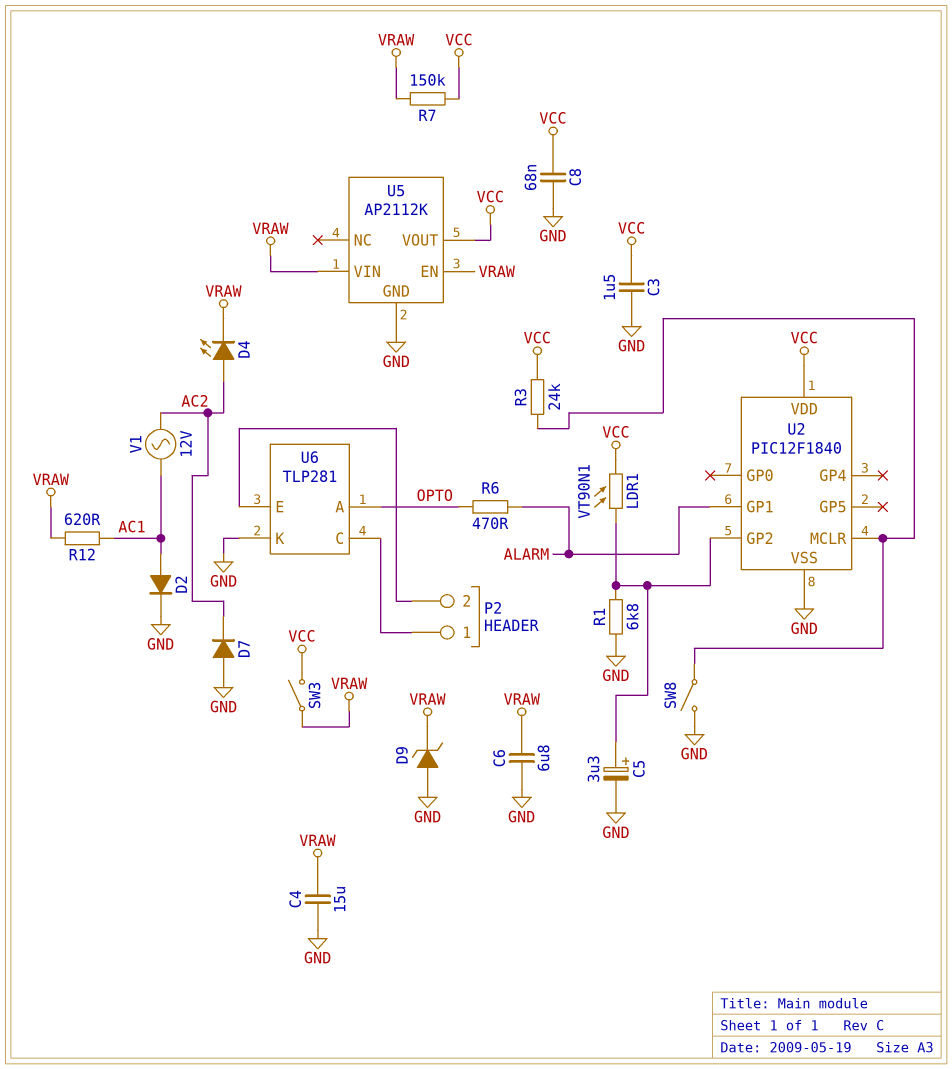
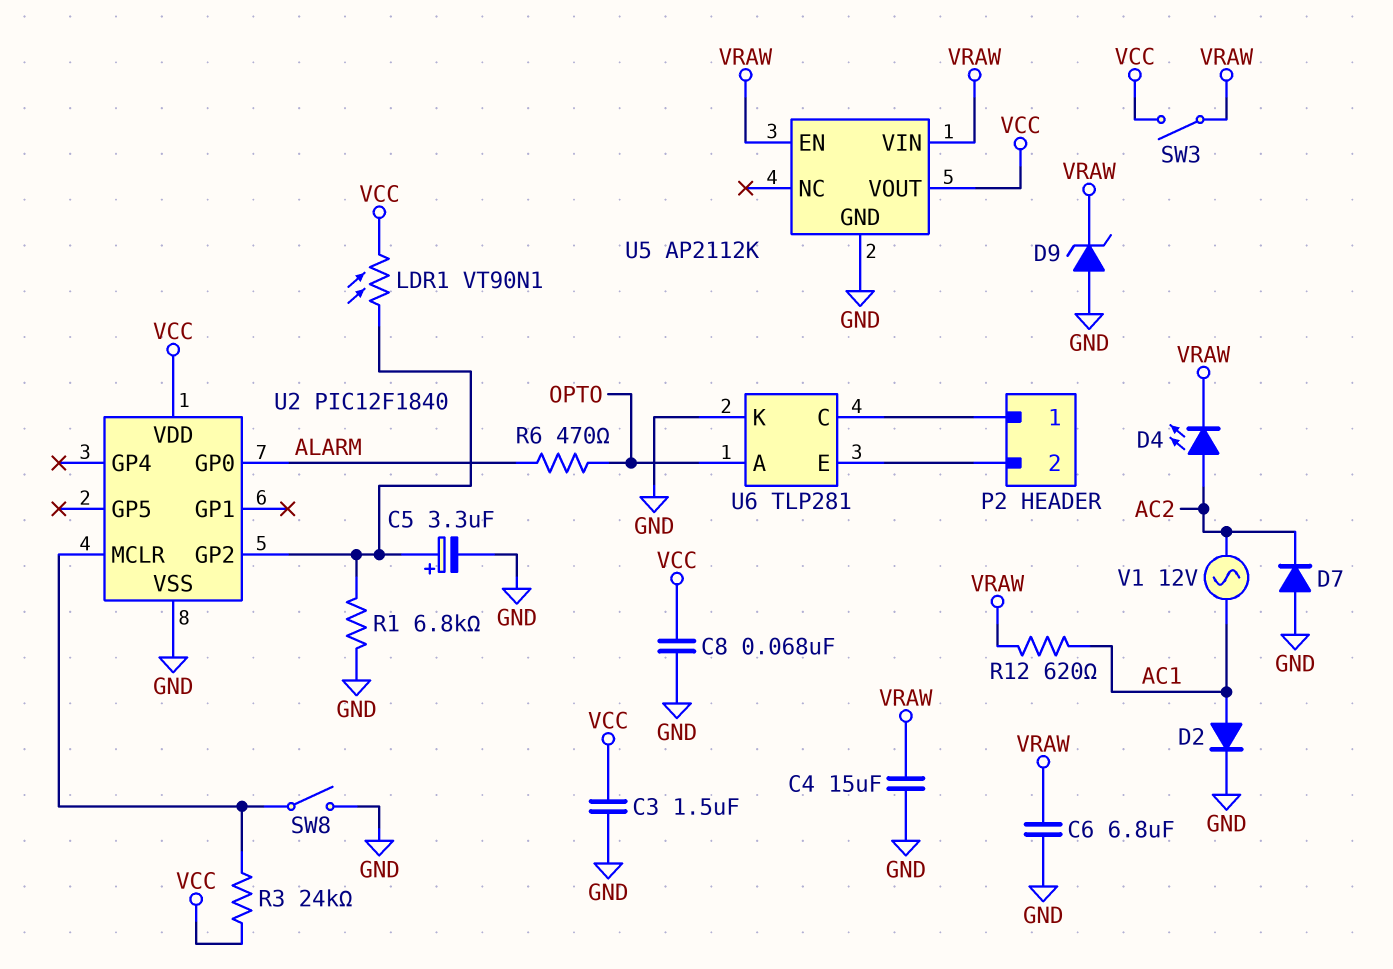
R7: 150k (VCC, VRAW) -> none
U2 pin GP0: none -> ALARM
U2 pin GP1: ALARM -> none

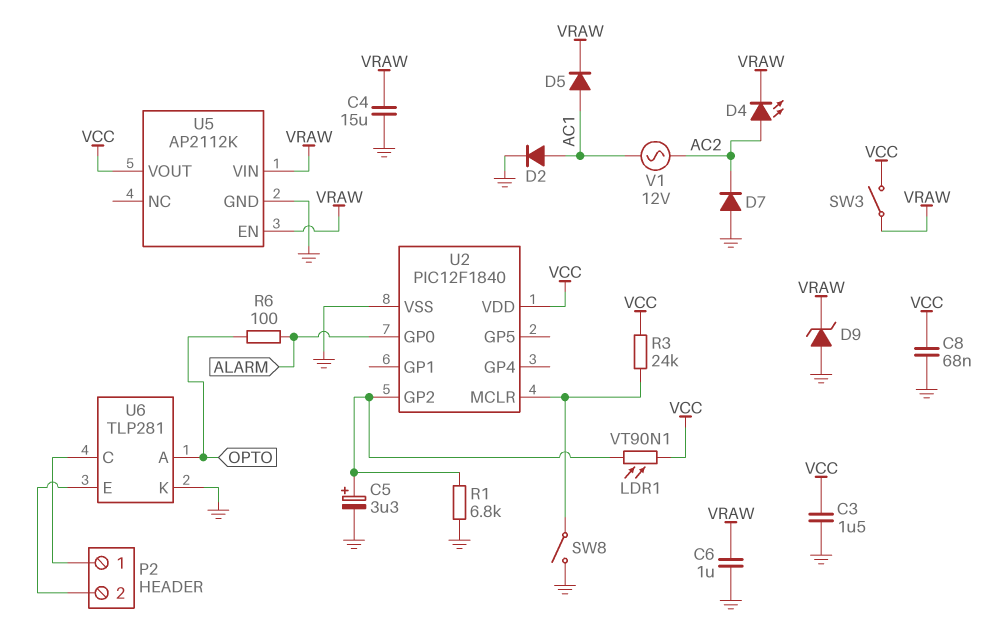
C6: 6.8uF (GND, VRAW) -> 1uF (GND, VRAW)
D5: none -> diode (A AC1, K VRAW)
R6: 470 (ALARM, OPTO) -> 100 (ALARM, OPTO)
R12: 620 (AC1, VRAW) -> none

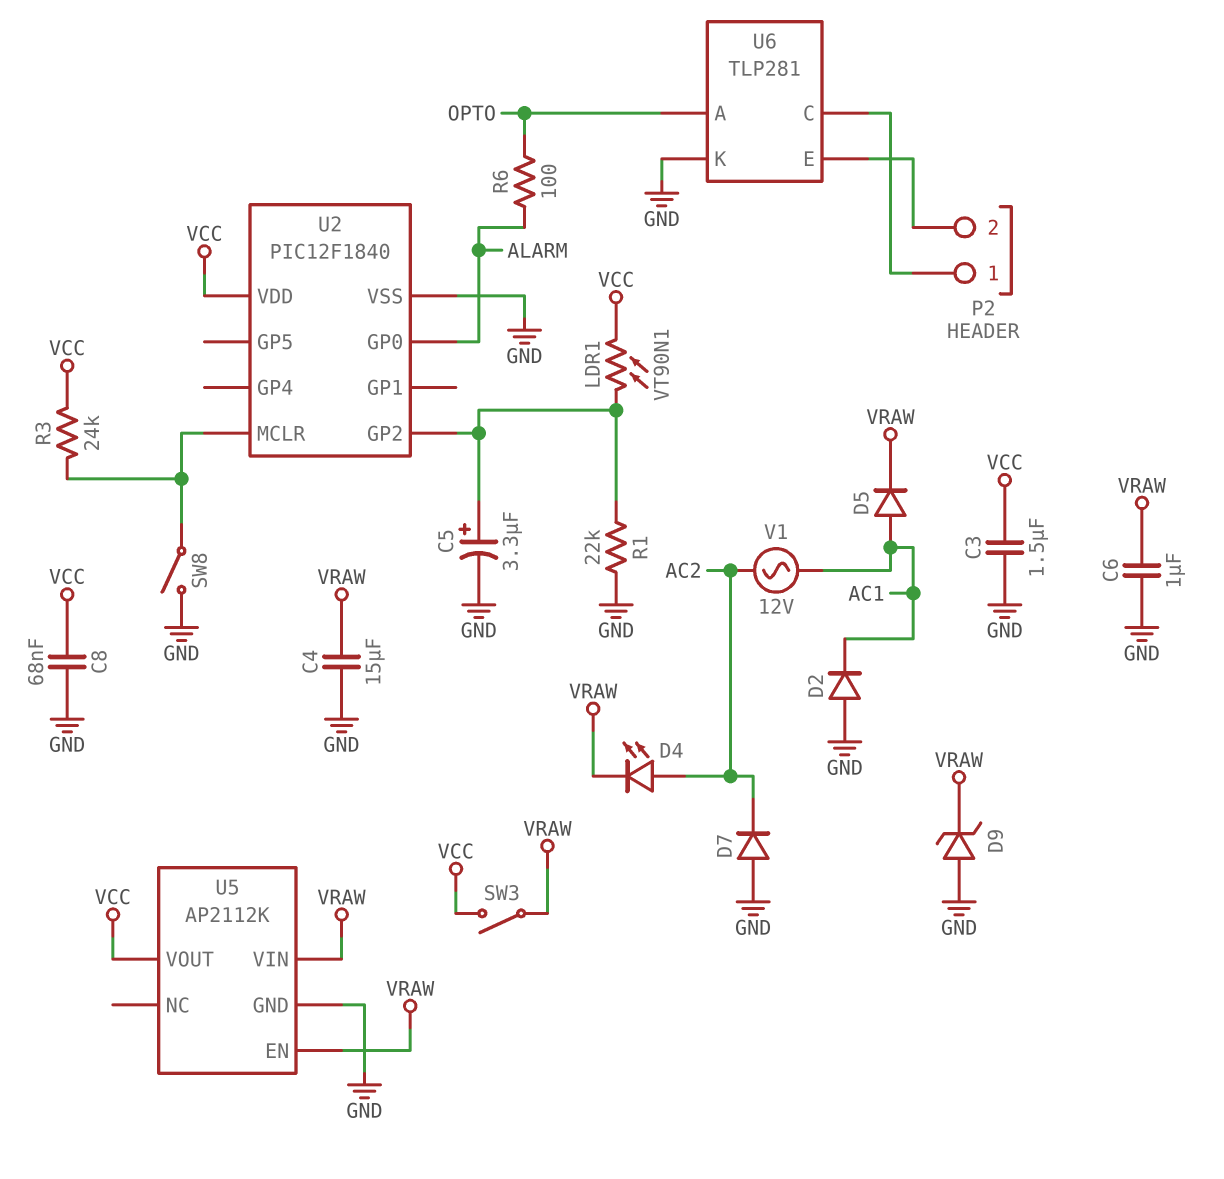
D2: diode (A AC1, K GND) -> diode (A GND, K AC1)
R1: 6.8k (GND, U2/GP2) -> 22k (GND, U2/GP2)

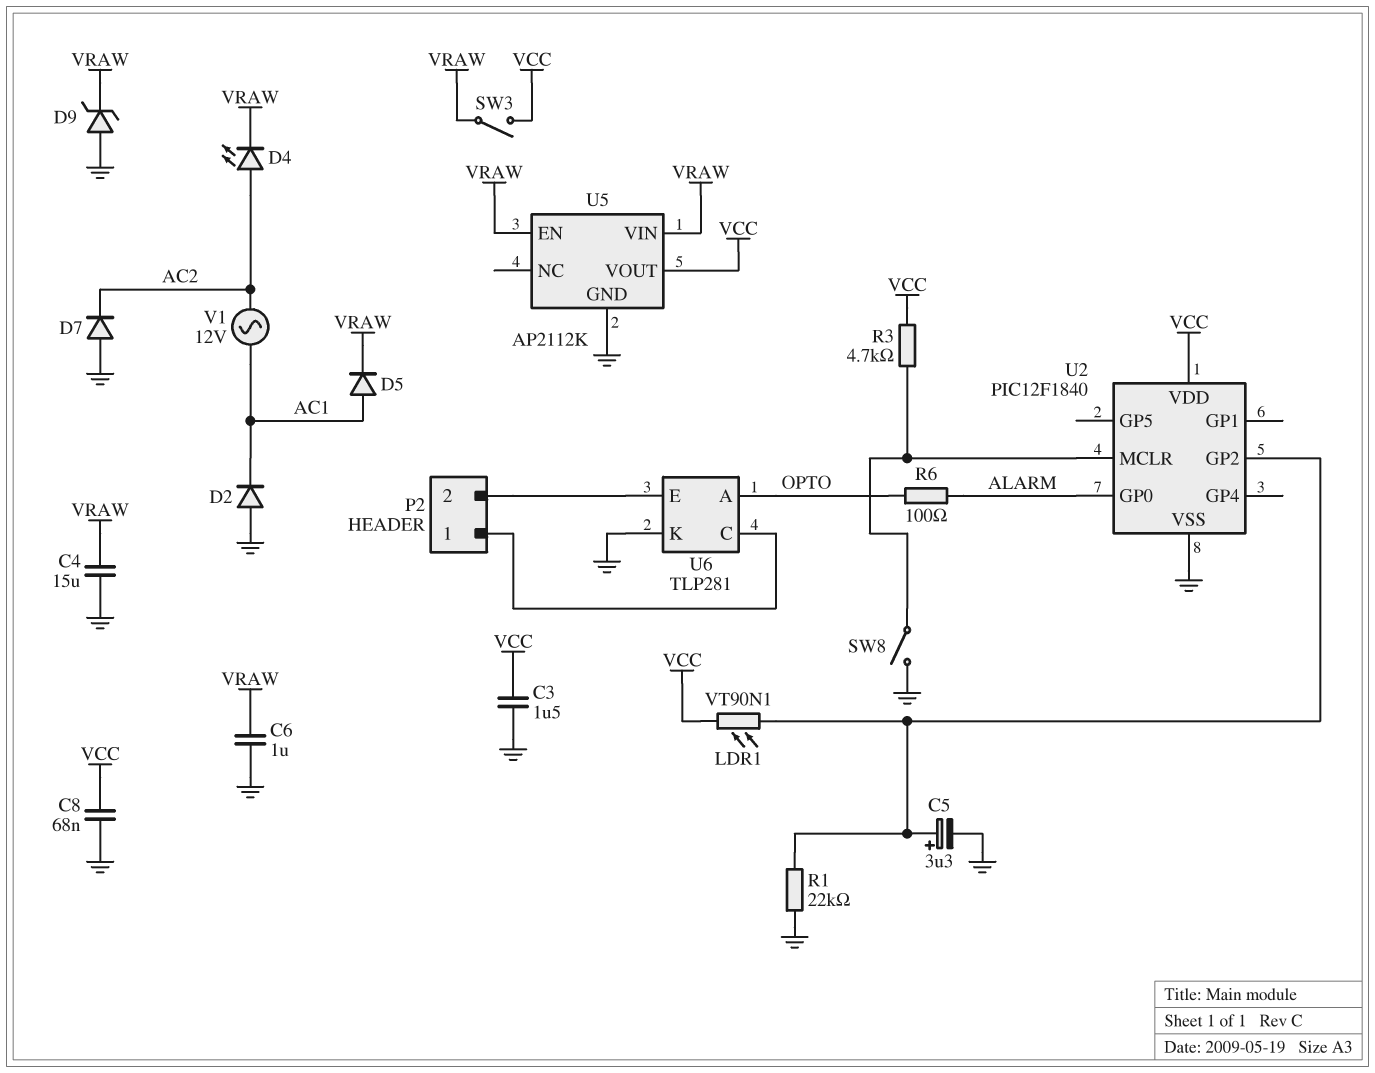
R3: 24k (U2/MCLR, VCC) -> 4.7k (U2/MCLR, VCC)

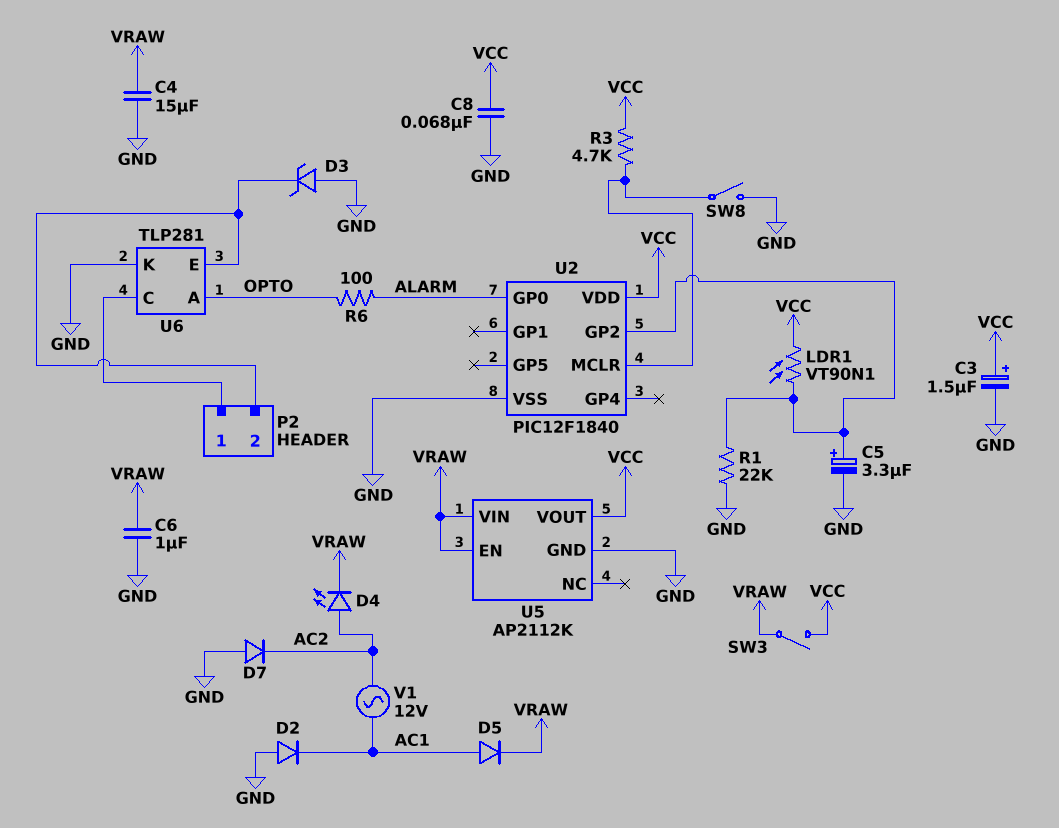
C3: 1.5uF (GND, VCC) -> 1.5uF (plus VCC, minus GND)
D3: none -> zener (A GND, K P2/2)
D9: zener (A GND, K VRAW) -> none

